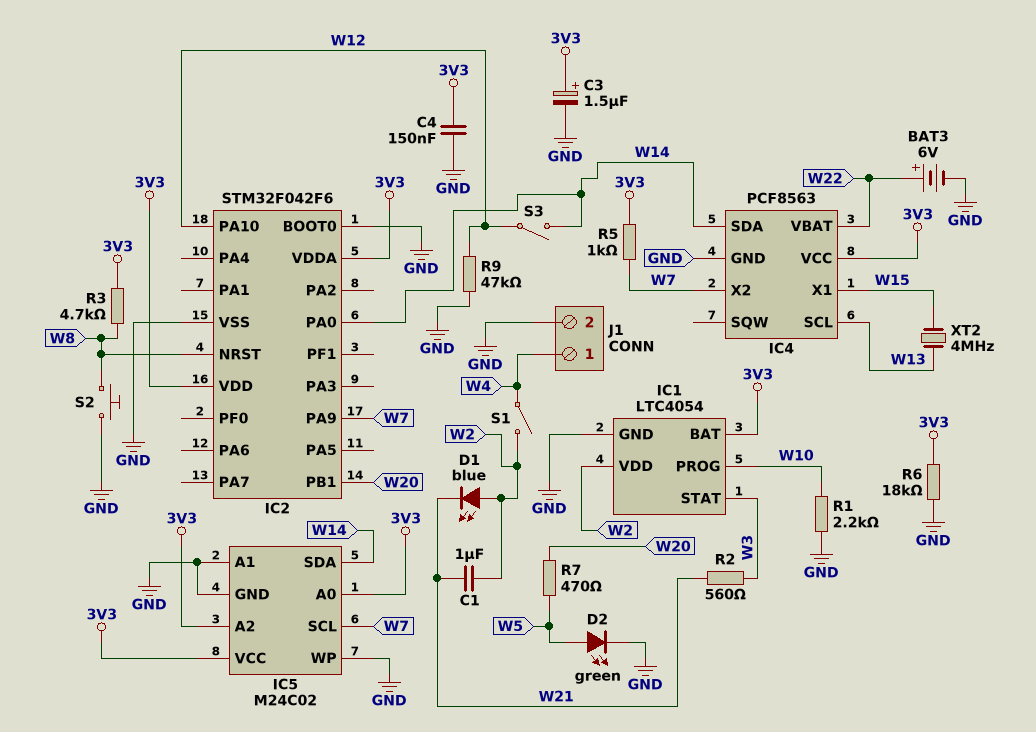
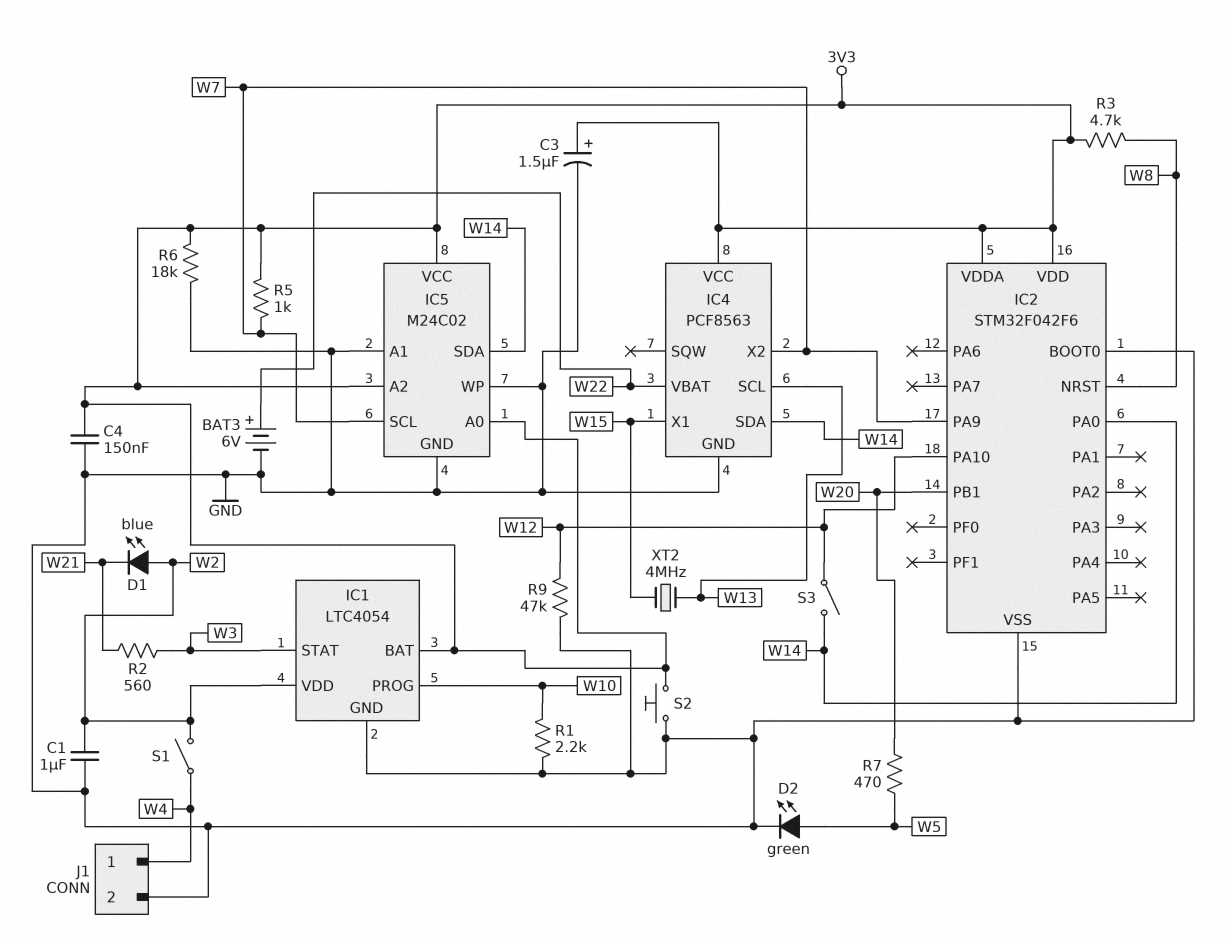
C1: 1uF (W2, W21) -> 1uF (GND, W2)
S2: button (GND, W8) -> button (3V3, GND)

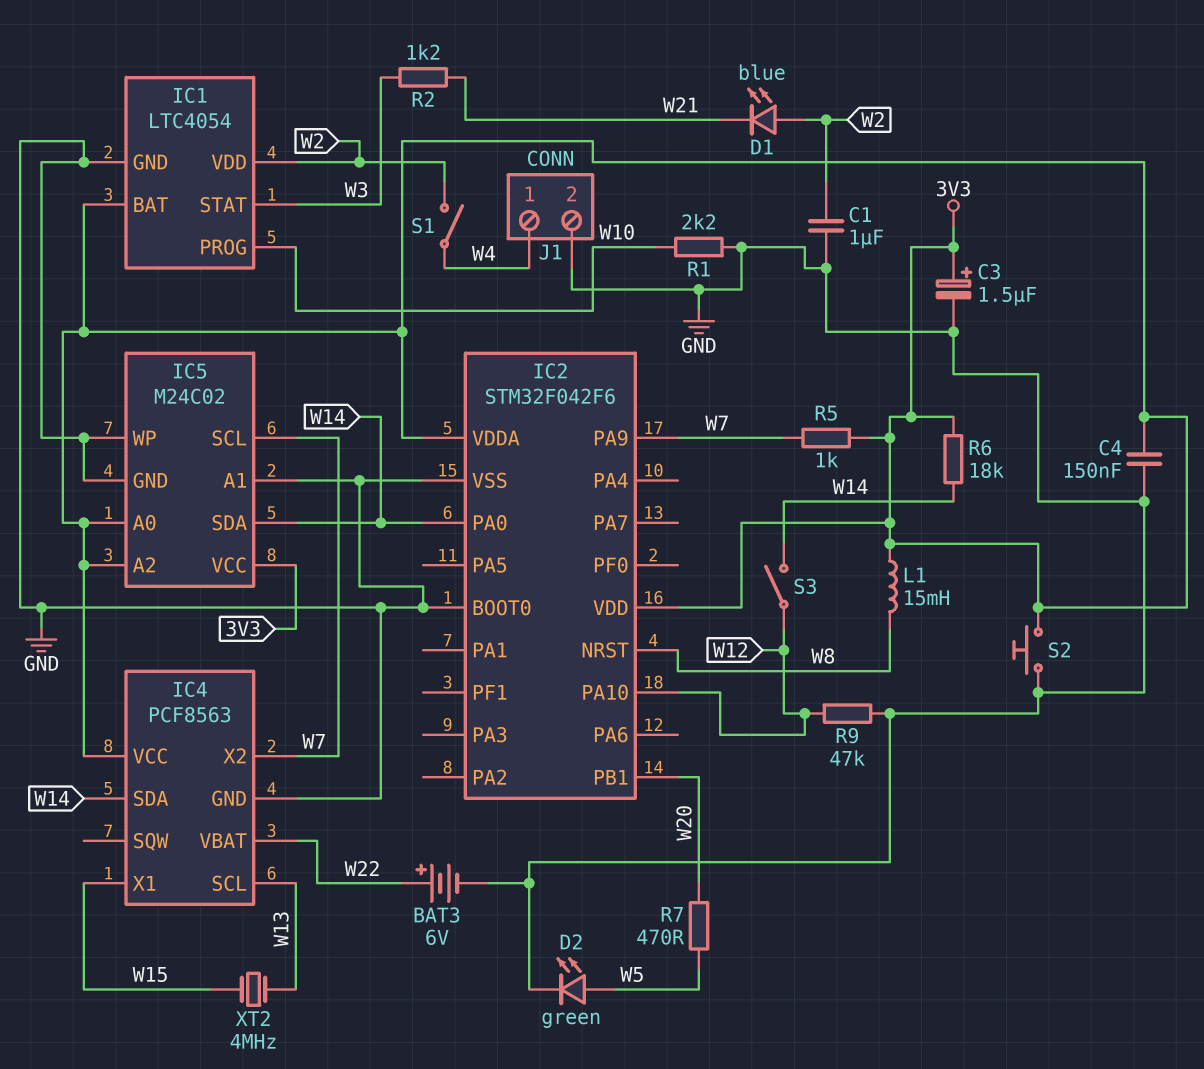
L1: none -> 15mH (3V3, W8)
R2: 560 (W3, W21) -> 1.2k (W3, W21)
R3: 4.7k (3V3, W8) -> none
R6: 18k (3V3, GND) -> 18k (3V3, W14)

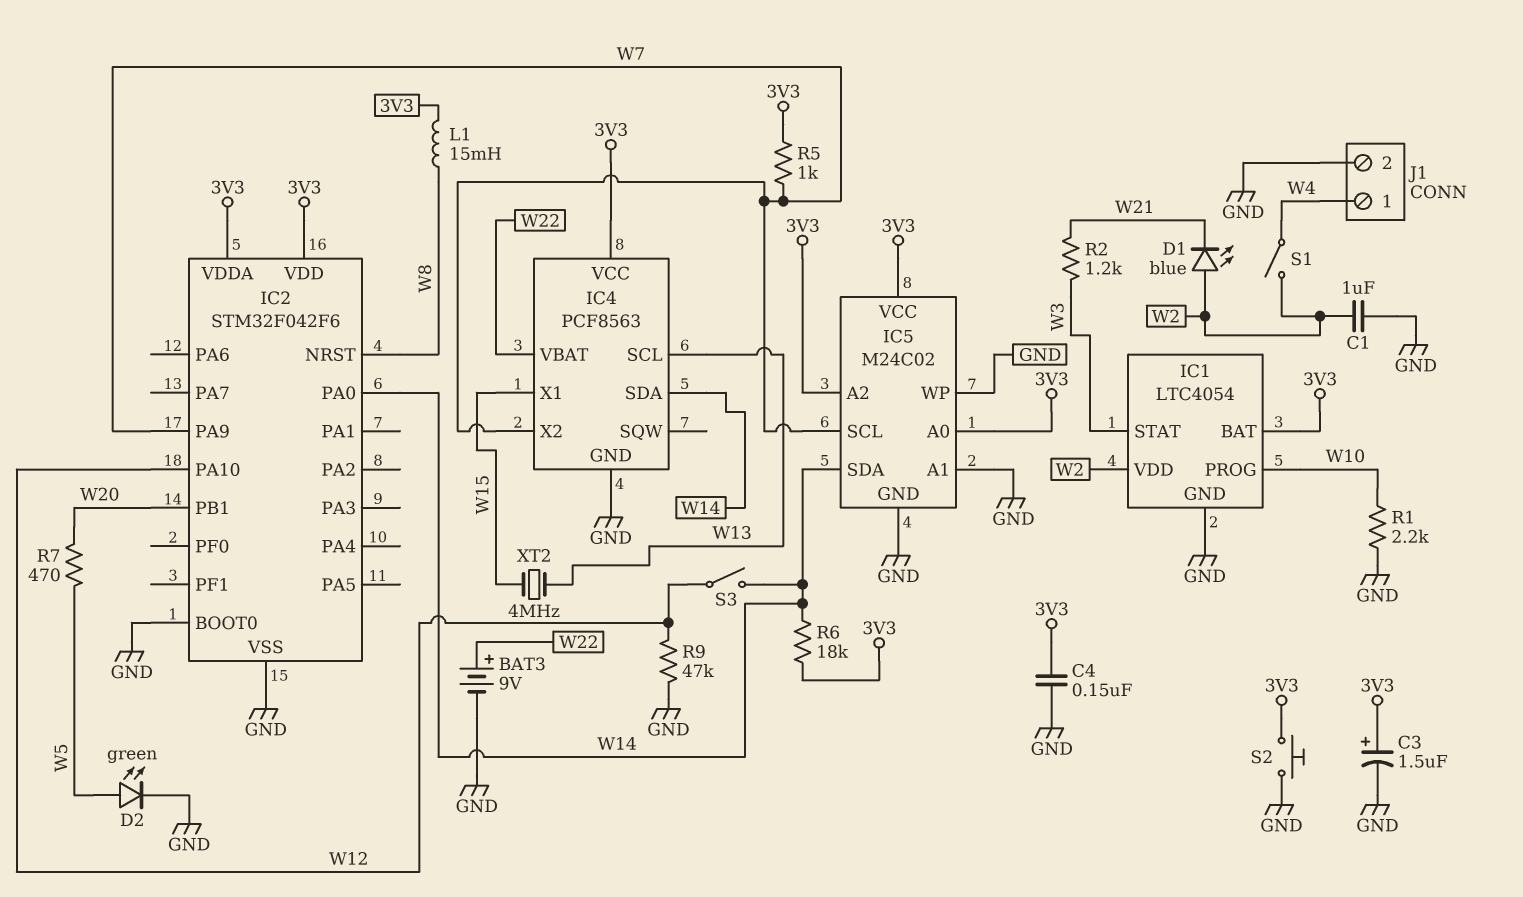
BAT3: 6V (plus W22, minus GND) -> 9V (plus W22, minus GND)

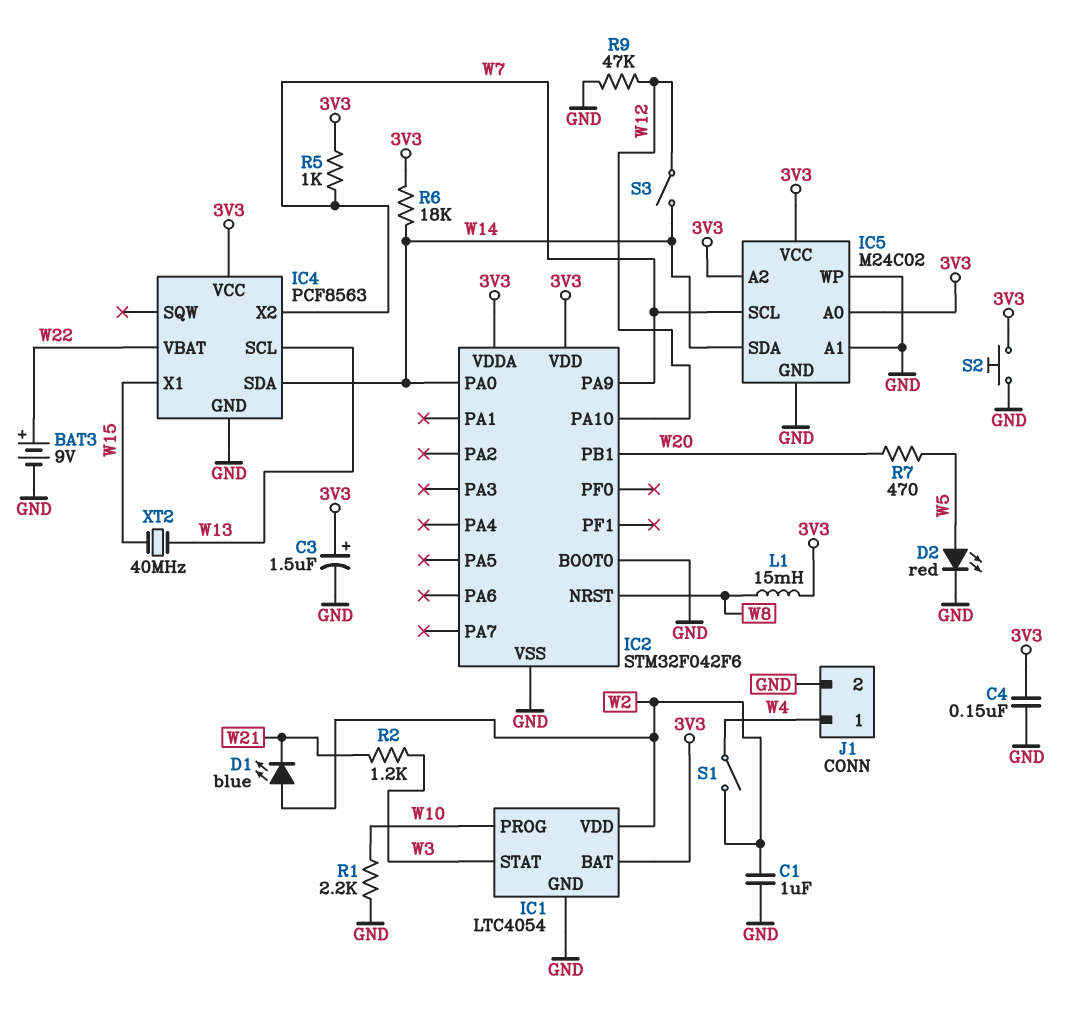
D2: LED green (A W5, K GND) -> LED red (A W5, K GND)
XT2: 4MHz (W13, W15) -> 40MHz (W13, W15)

